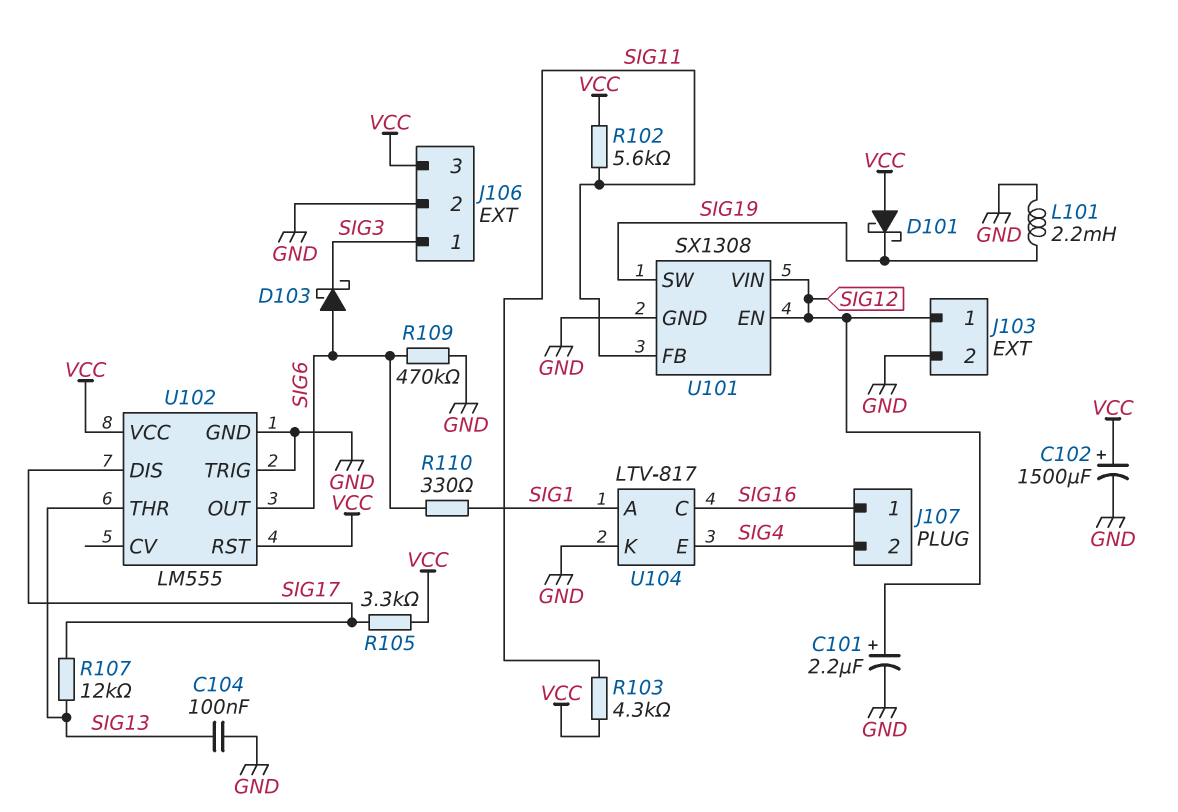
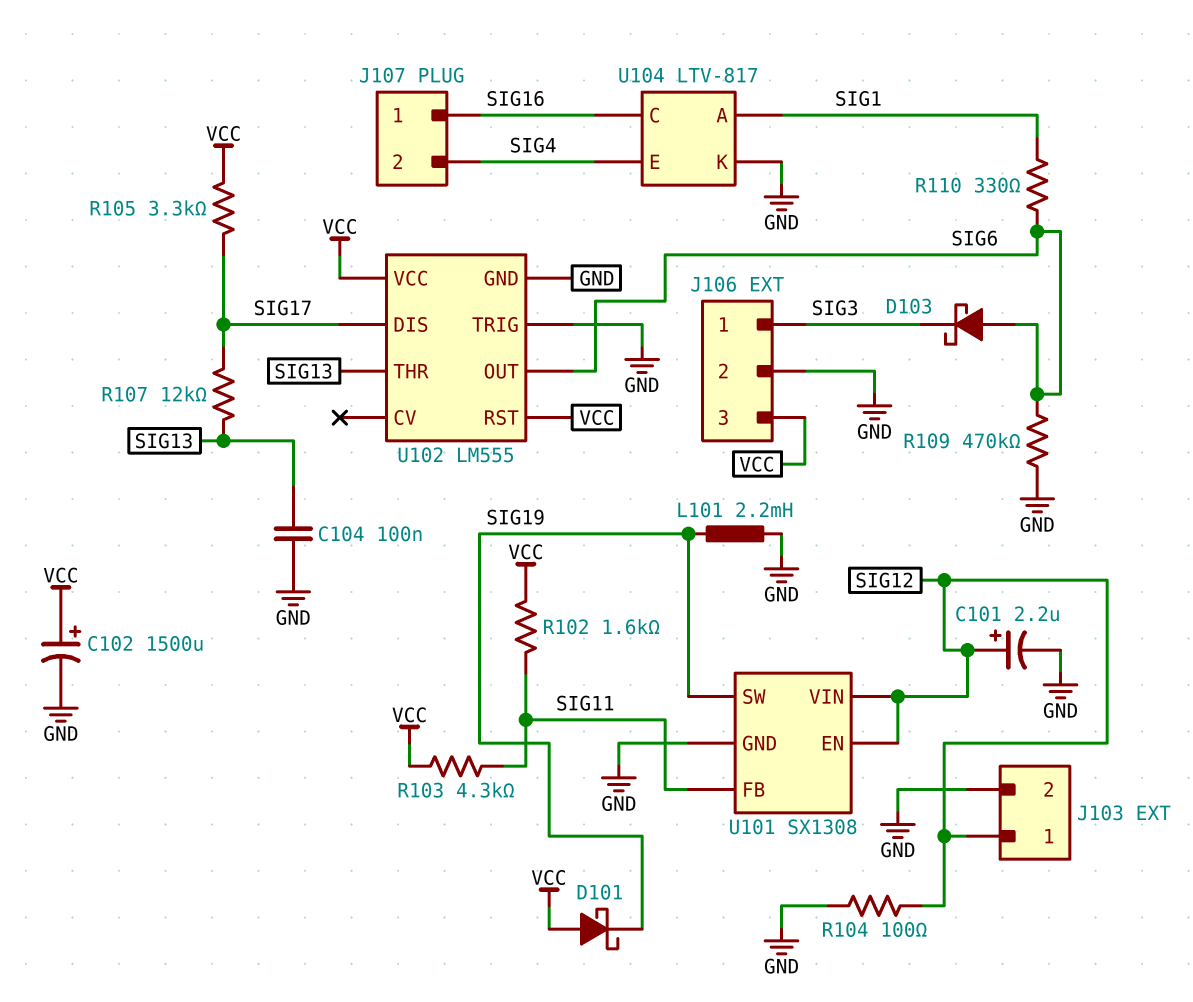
R102: 5.6k (SIG11, VCC) -> 1.6k (SIG11, VCC)
R104: none -> 100 (GND, SIG12)

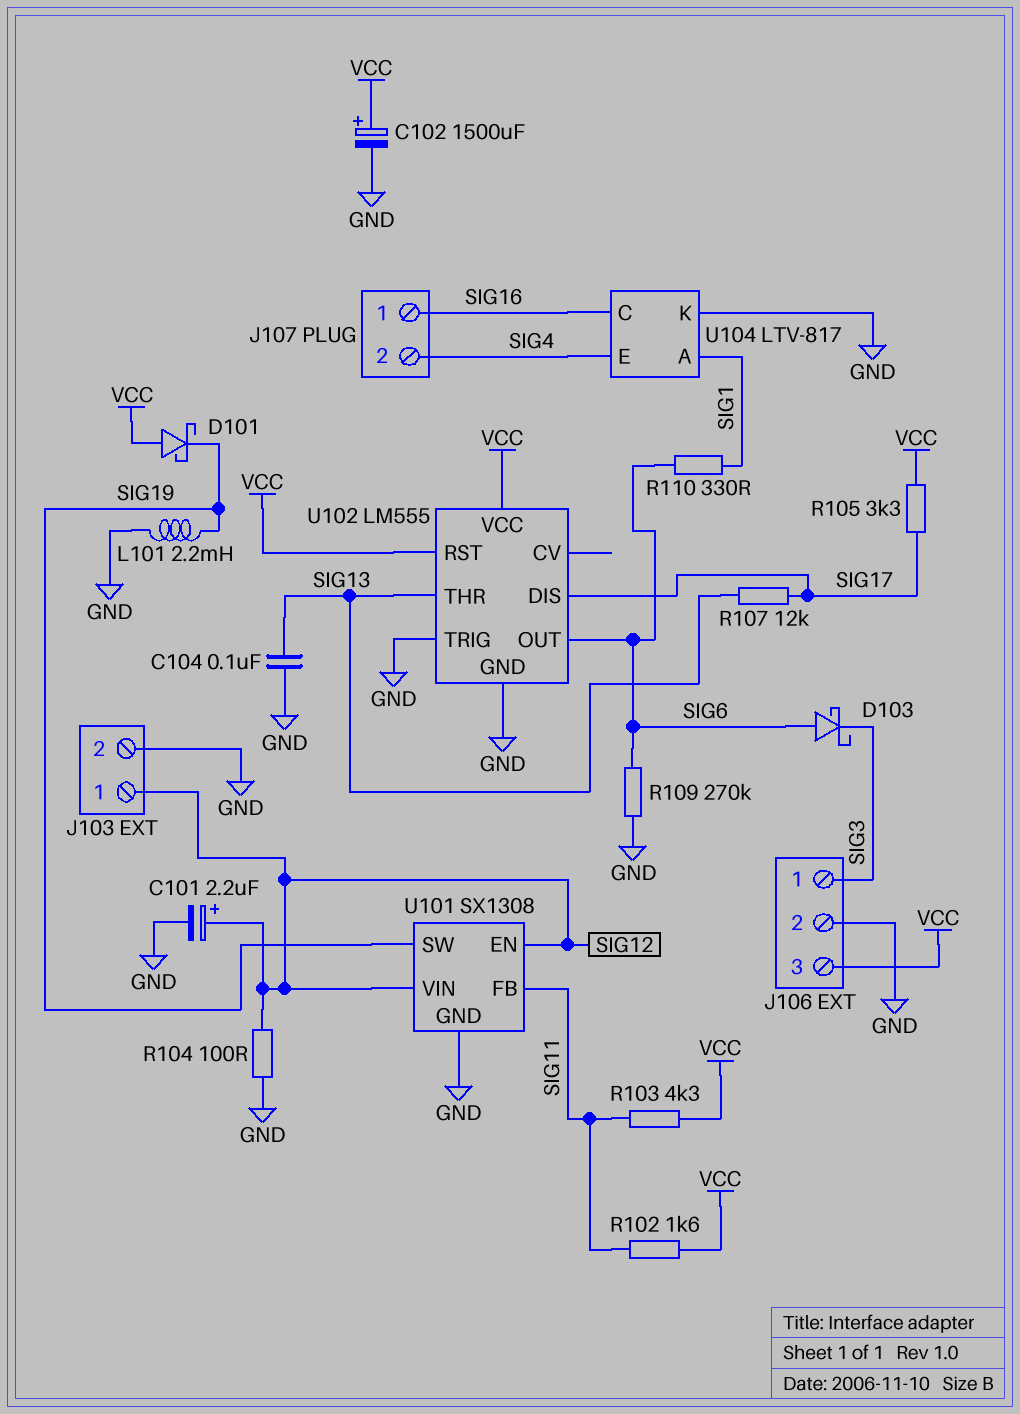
R109: 470k (GND, SIG6) -> 270k (GND, SIG6)

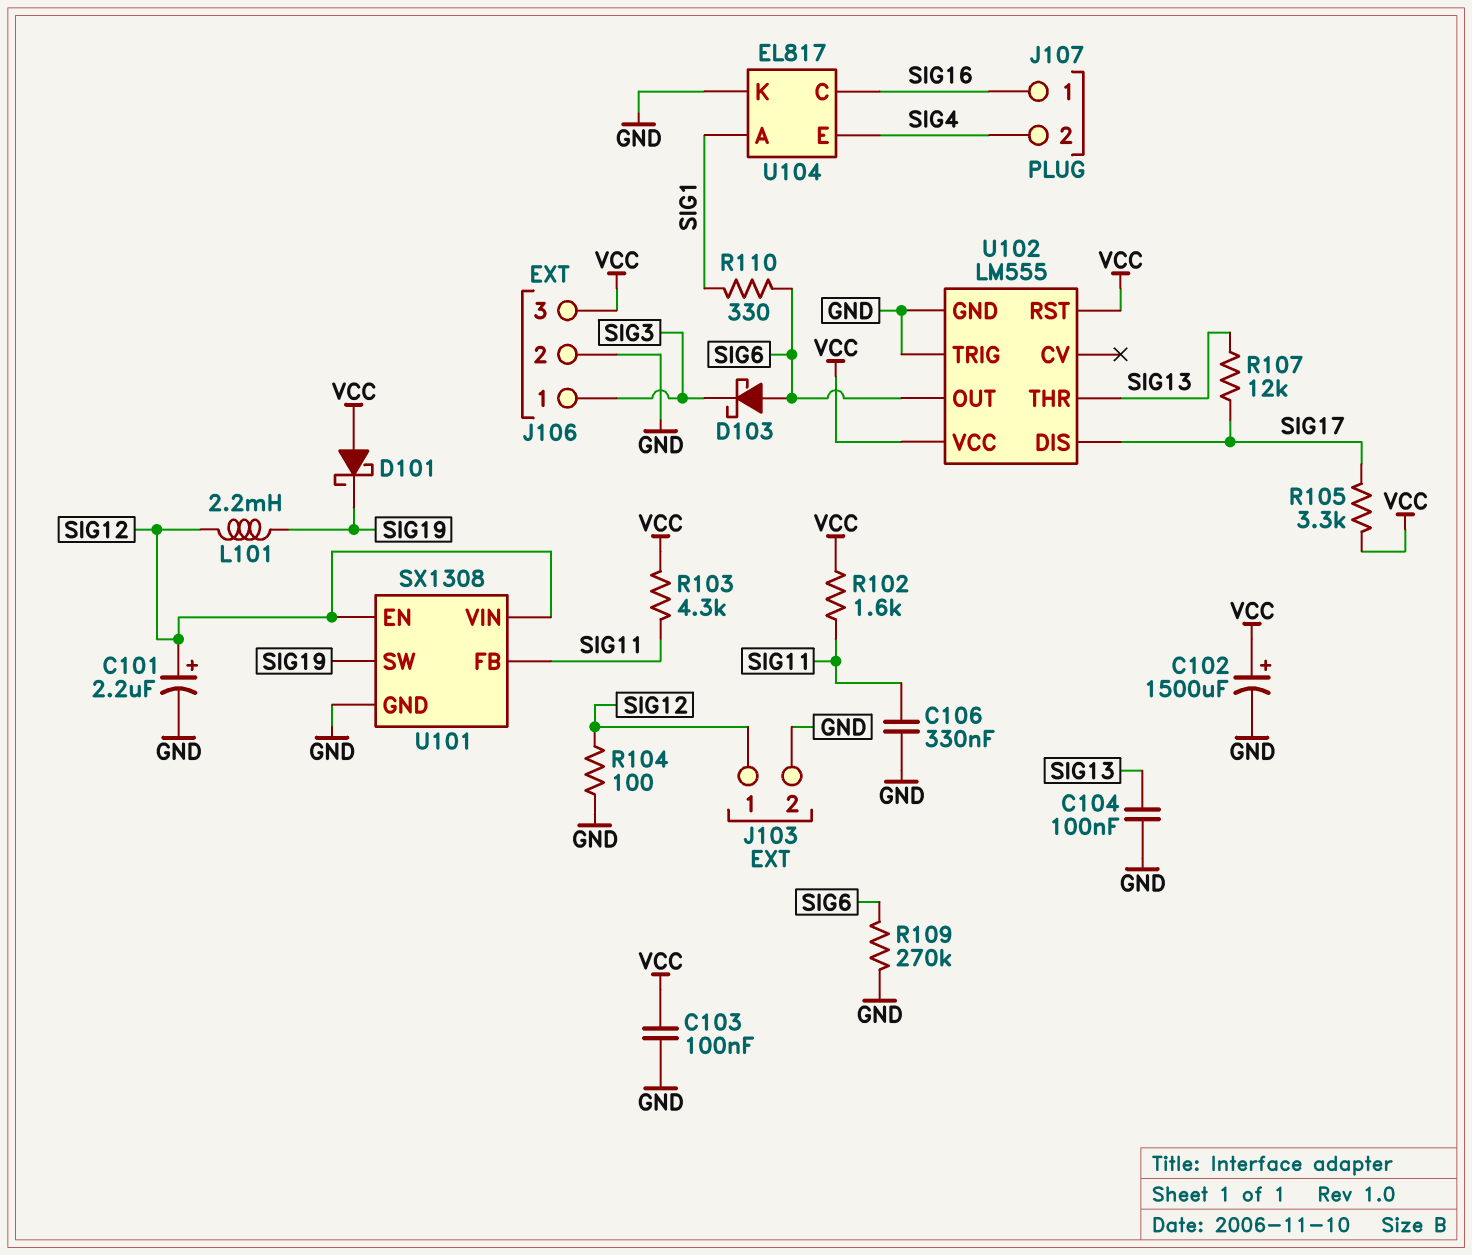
C103: none -> 100nF (GND, VCC)
C106: none -> 330nF (GND, SIG11)
L101: 2.2mH (GND, SIG19) -> 2.2mH (SIG12, SIG19)
U104: LTV-817 -> EL817

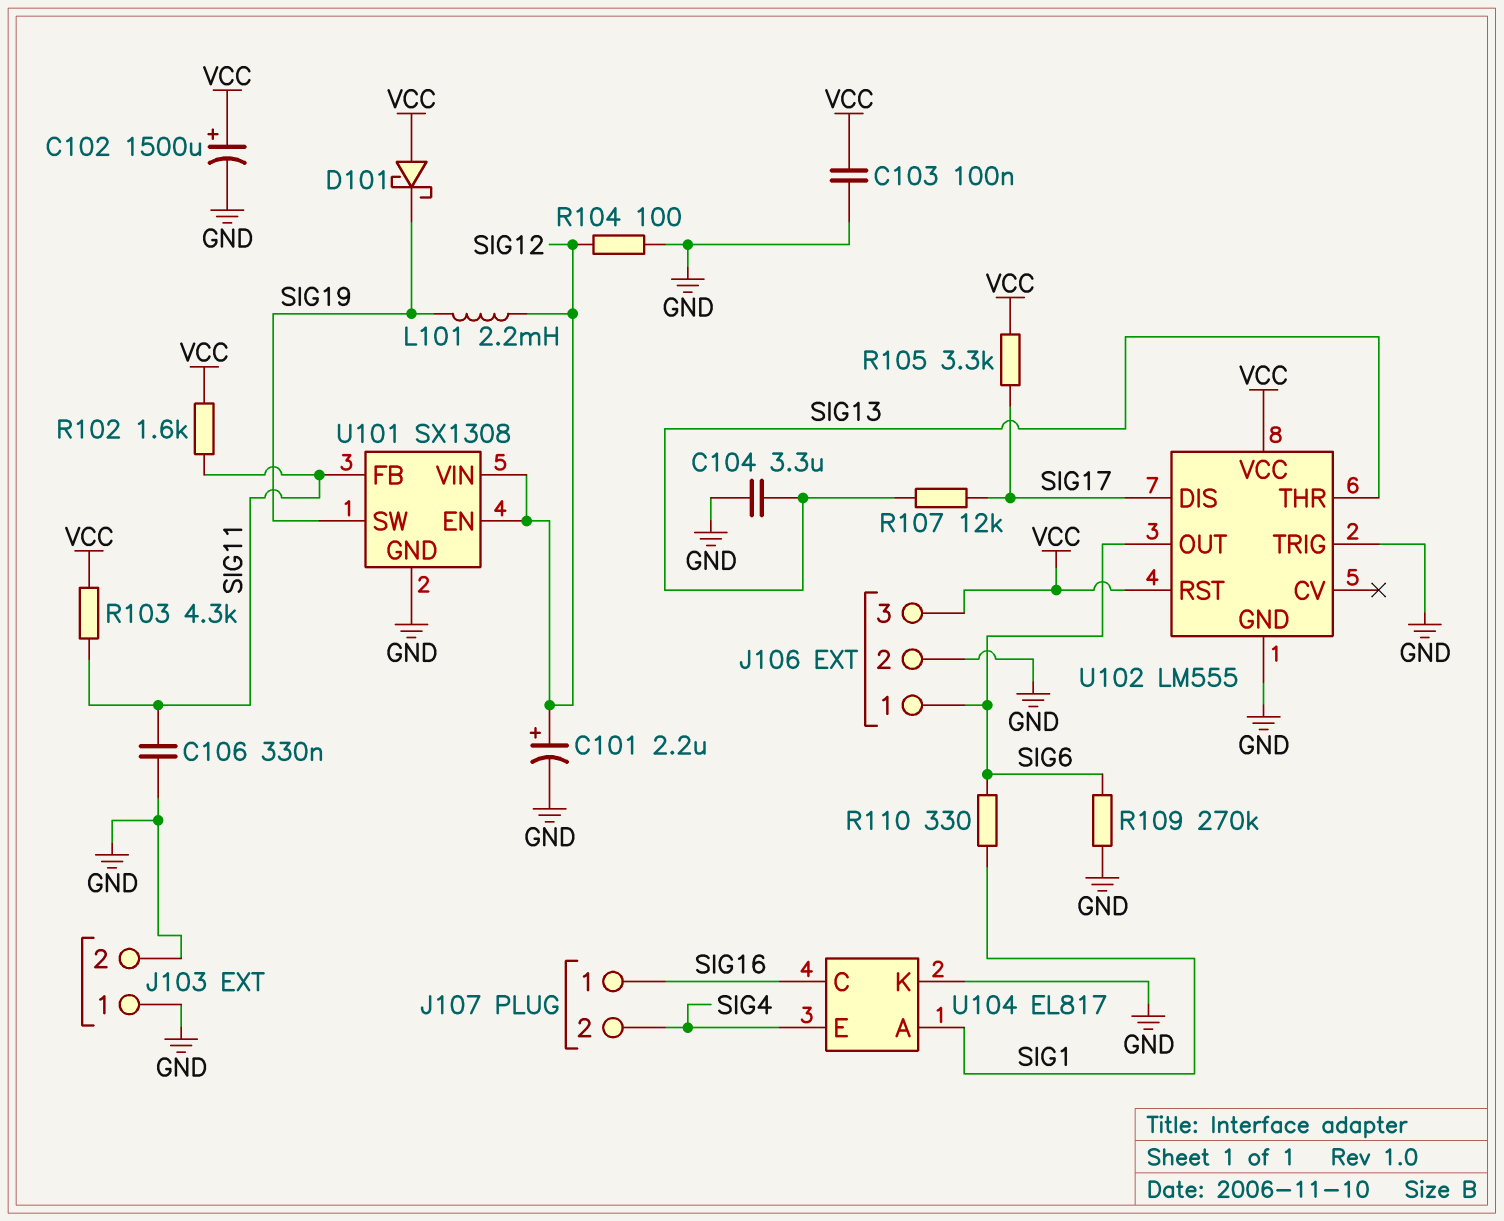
C104: 100nF (GND, SIG13) -> 3.3uF (GND, SIG13)
D103: schottky (A SIG6, K SIG3) -> none
J103 pin 1: SIG12 -> GND
J106 pin 1: SIG3 -> SIG6

